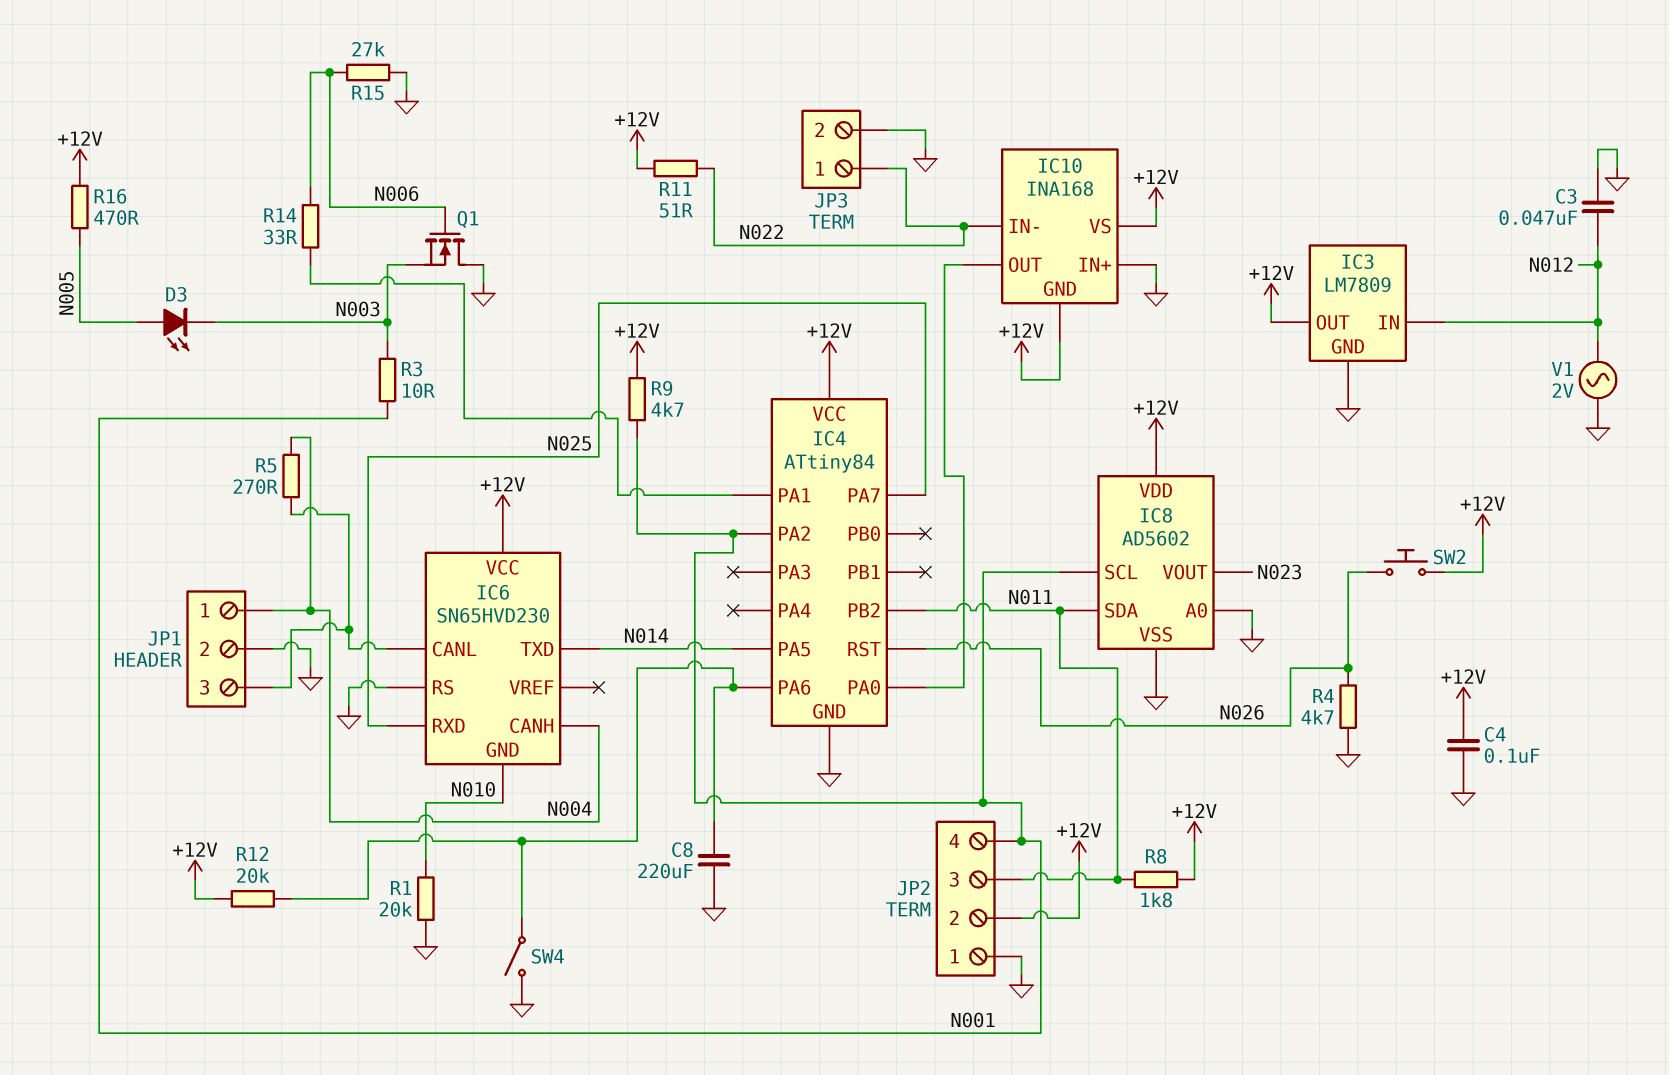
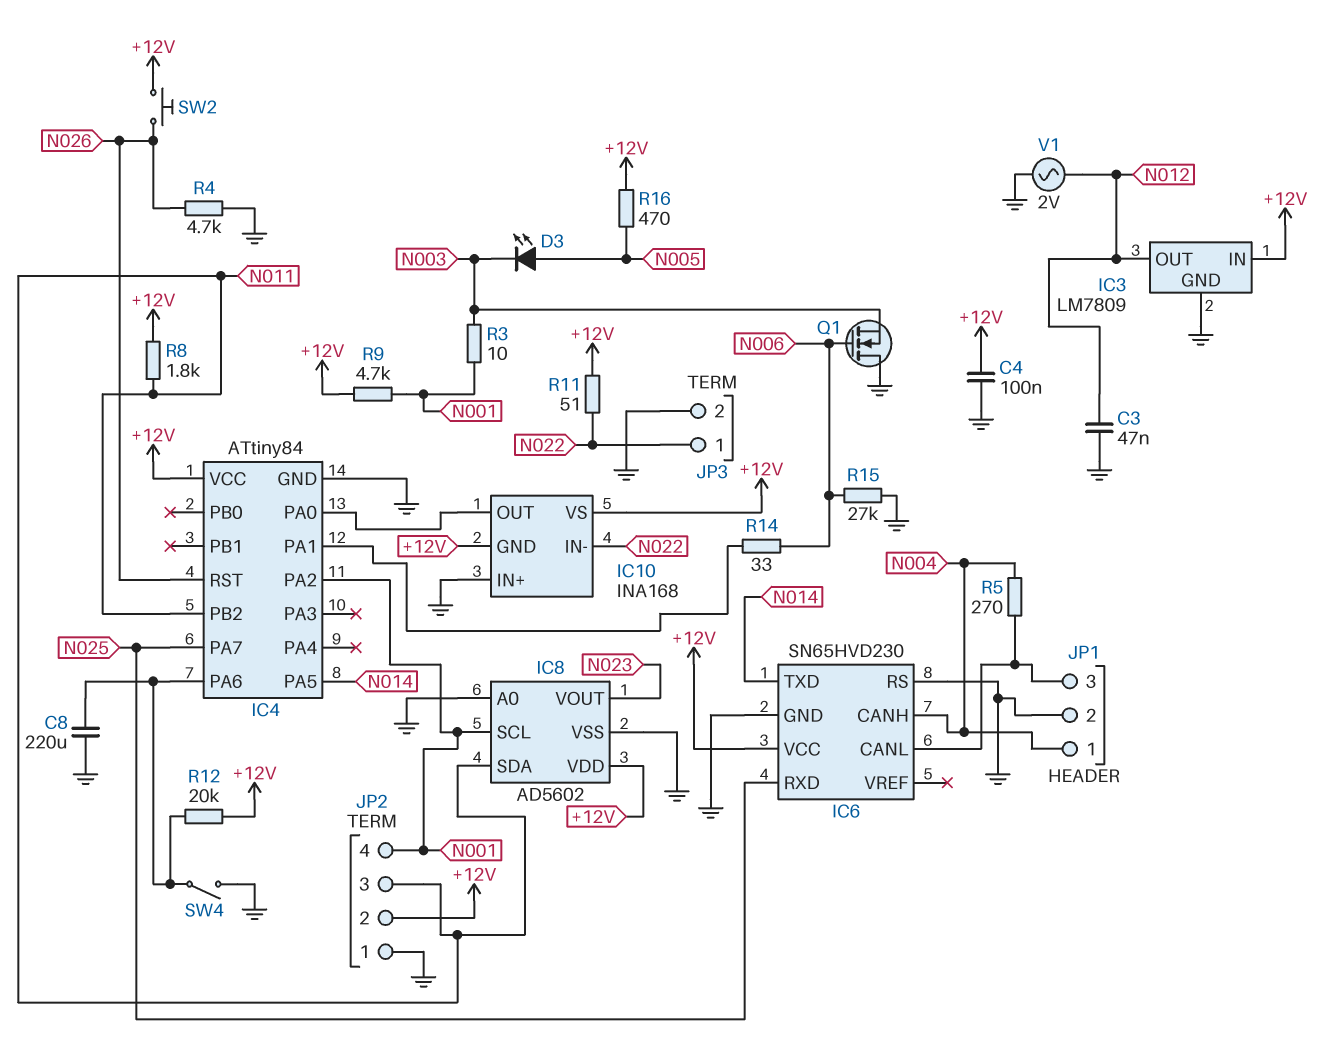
IC3 pin IN: N012 -> +12V
IC3 pin OUT: +12V -> N012
IC6 pin GND: N010 -> GND
R1: 20k (GND, N010) -> none

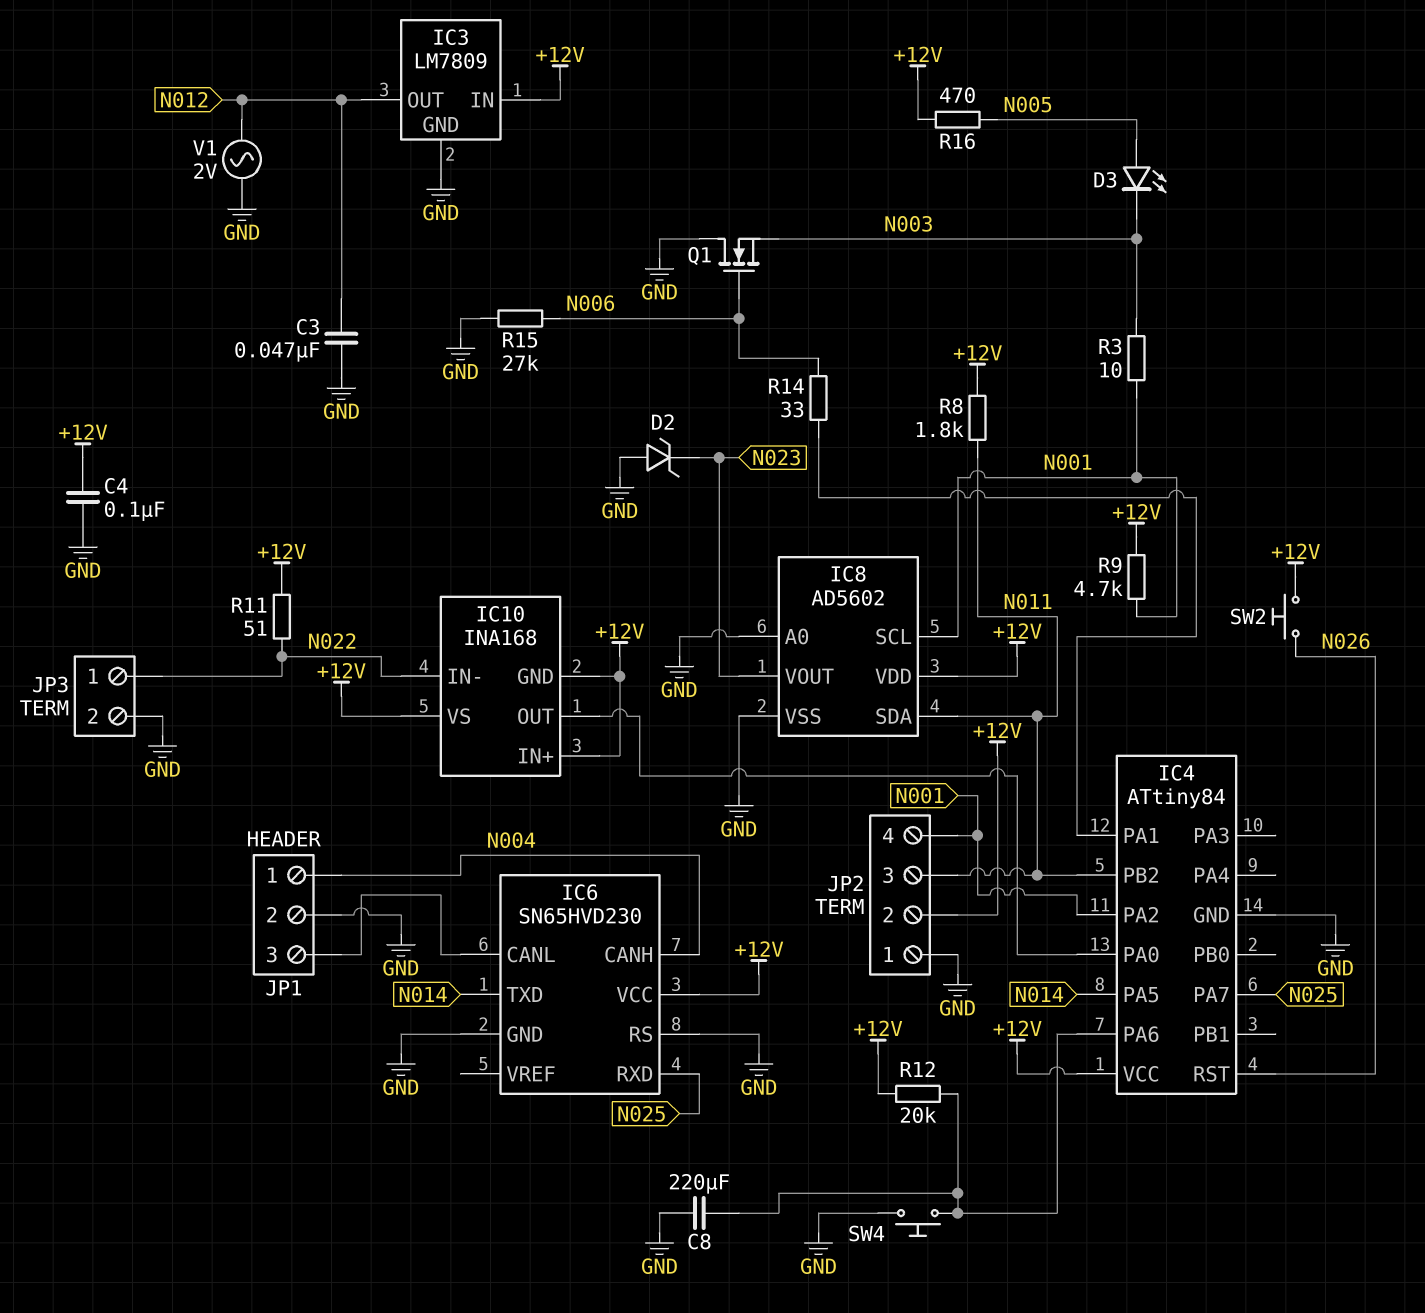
D2: none -> zener (A GND, K N023)
IC10 pin IN+: GND -> +12V
R4: 4.7k (GND, N026) -> none
R5: 270 (IC6/CANL, N004) -> none
SW4: switch (GND, IC4/PA6) -> button (GND, IC4/PA6)

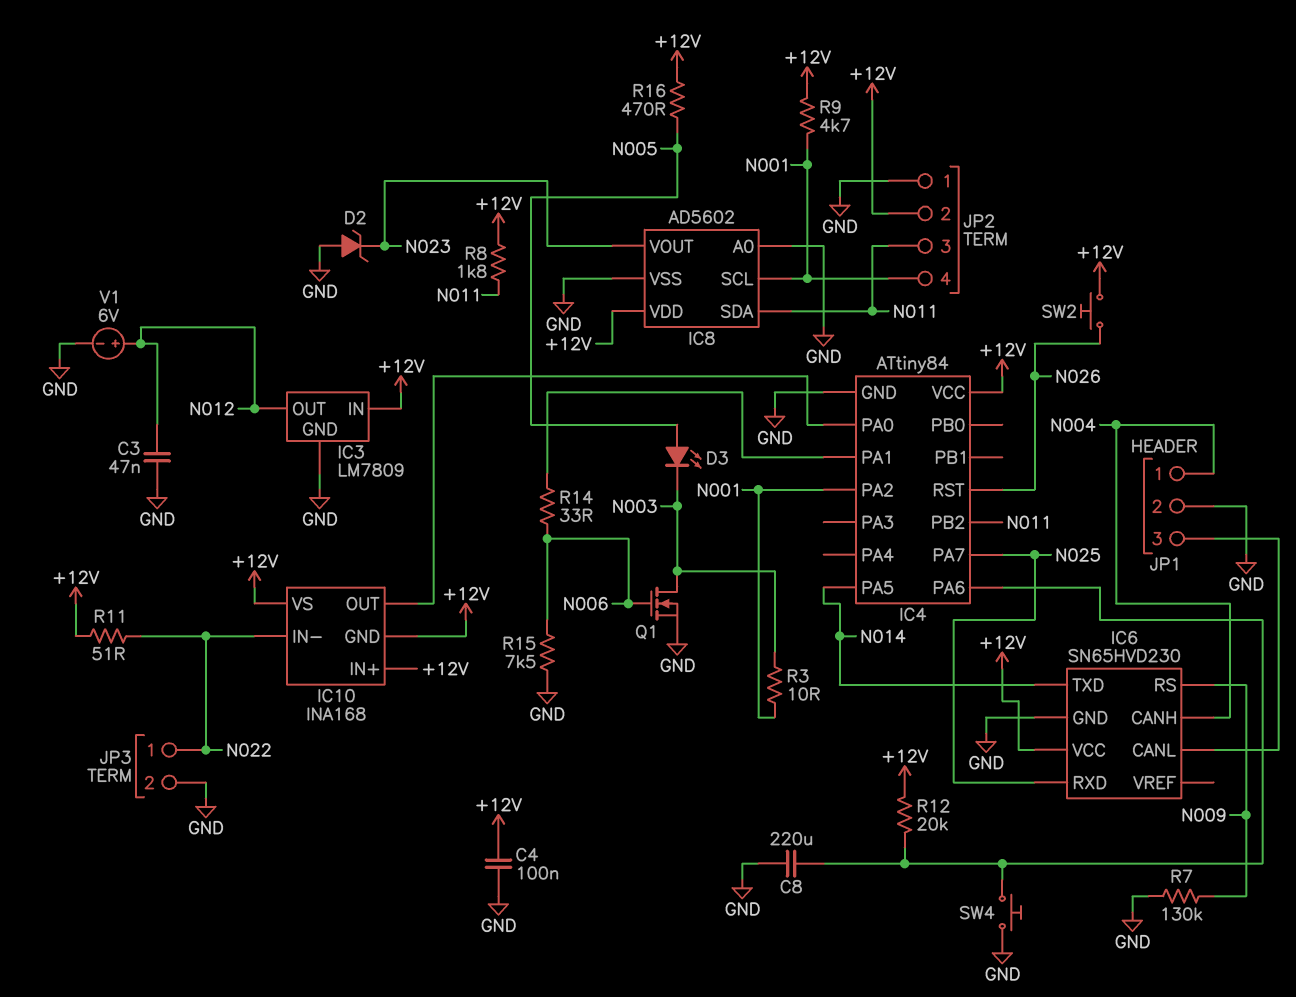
IC6 pin RS: GND -> N009
Q1: NMOS (G N006, D GND, S N003) -> NMOS (G N006, D N003, S GND)
R7: none -> 130k (GND, N009)
R15: 27k (GND, N006) -> 7.5k (GND, N006)
V1: AC 2V (GND, N012) -> 6V (plus N012, minus GND)

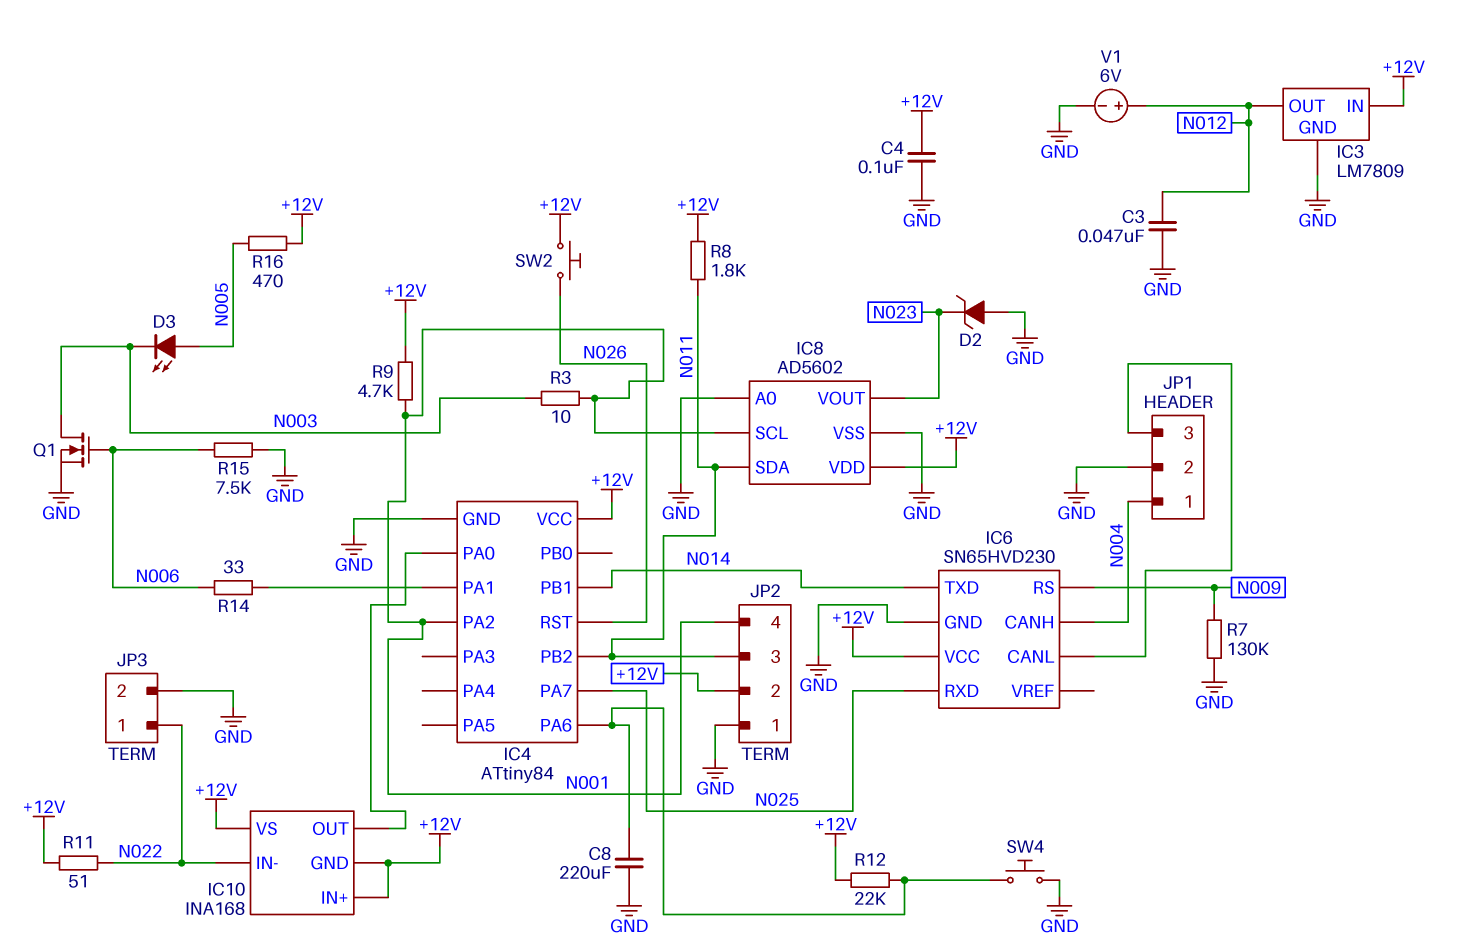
IC4 pin PA5: N014 -> none
IC4 pin PB1: none -> N014
R12: 20k (+12V, IC4/PA6) -> 22k (+12V, IC4/PA6)

